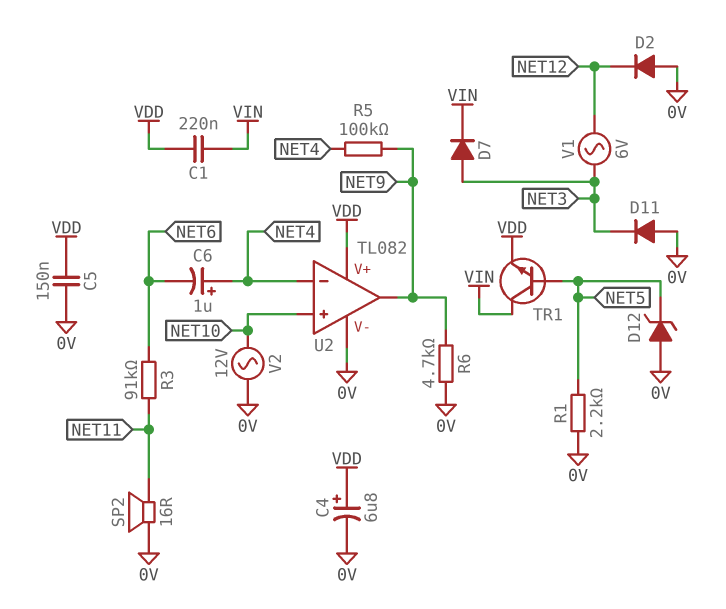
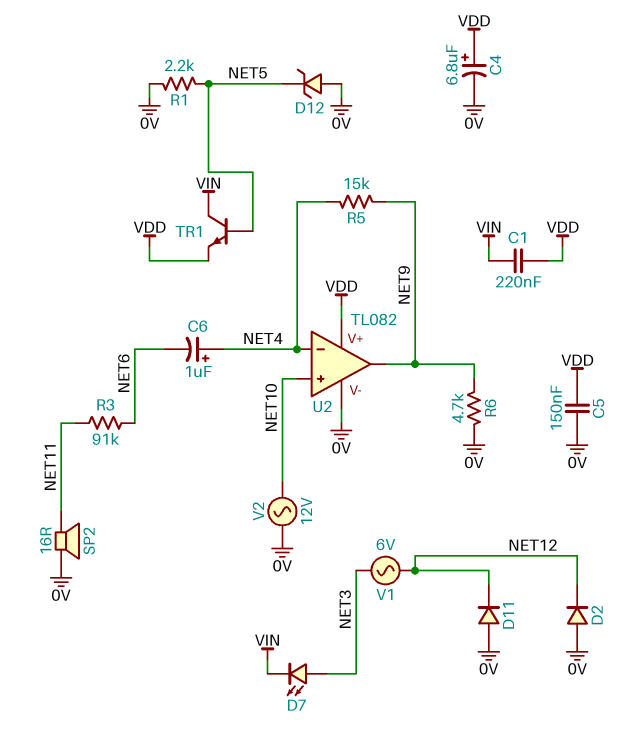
D7: diode (A NET3, K VIN) -> LED (A NET3, K VIN)
D11: diode (A 0V, K NET3) -> diode (A 0V, K NET12)
R5: 100k (NET4, NET9) -> 15k (NET4, NET9)

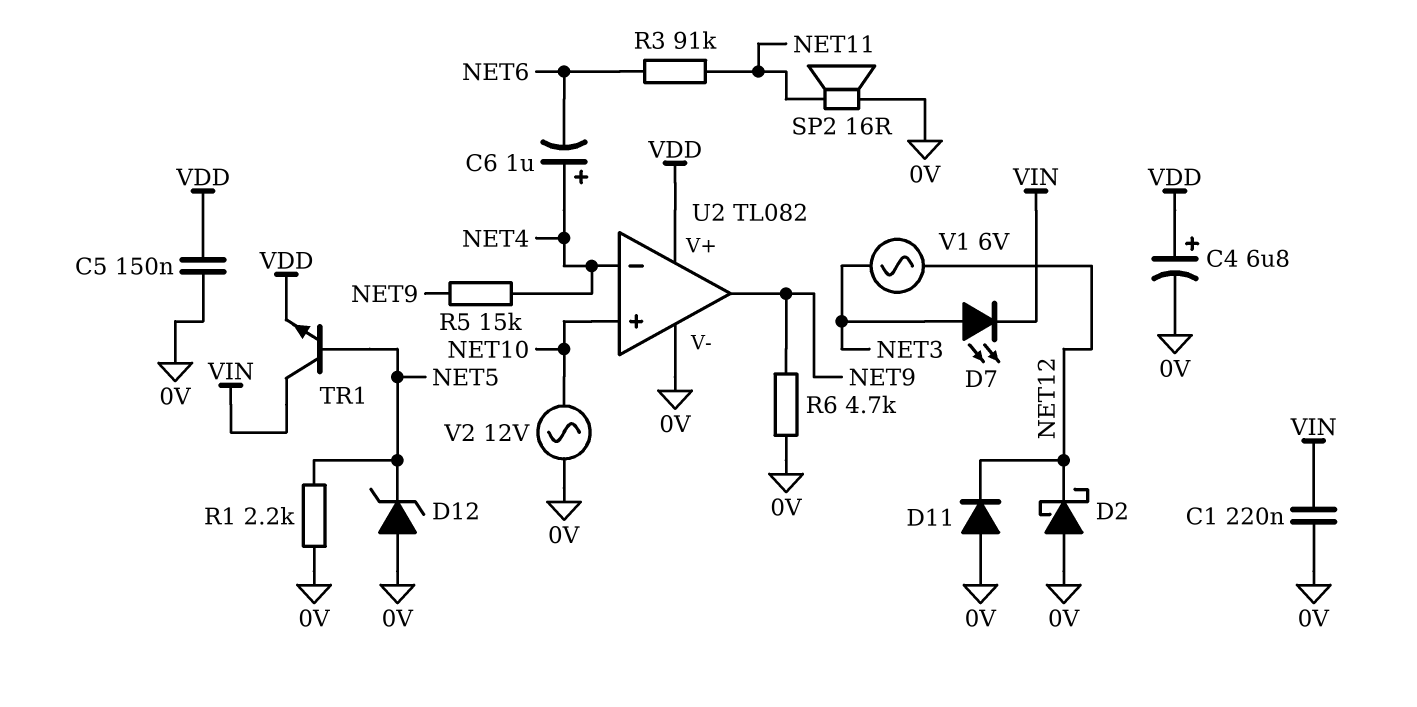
C1: 220nF (VDD, VIN) -> 220nF (0V, VIN)
D2: diode (A 0V, K NET12) -> schottky (A 0V, K NET12)

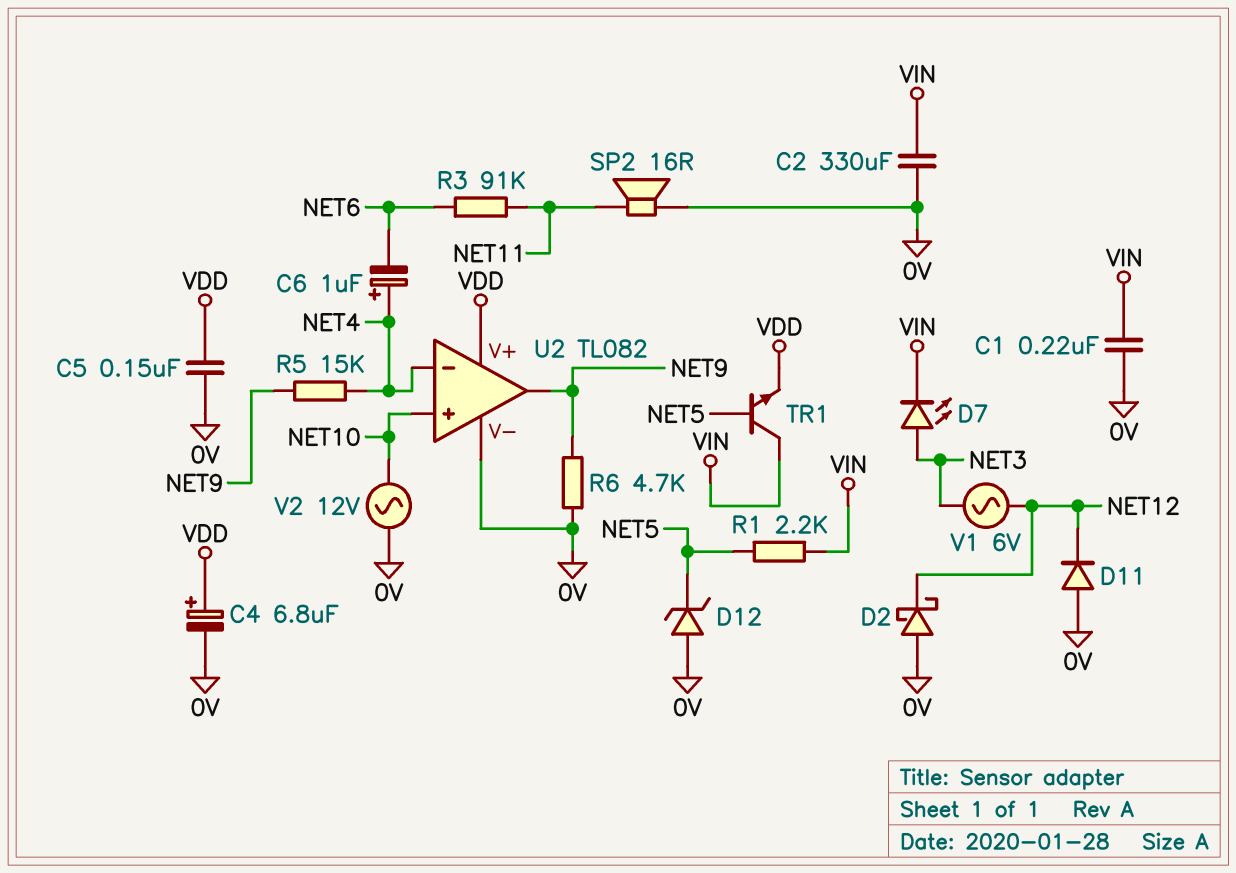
C2: none -> 330uF (0V, VIN)
R1: 2.2k (0V, NET5) -> 2.2k (NET5, VIN)

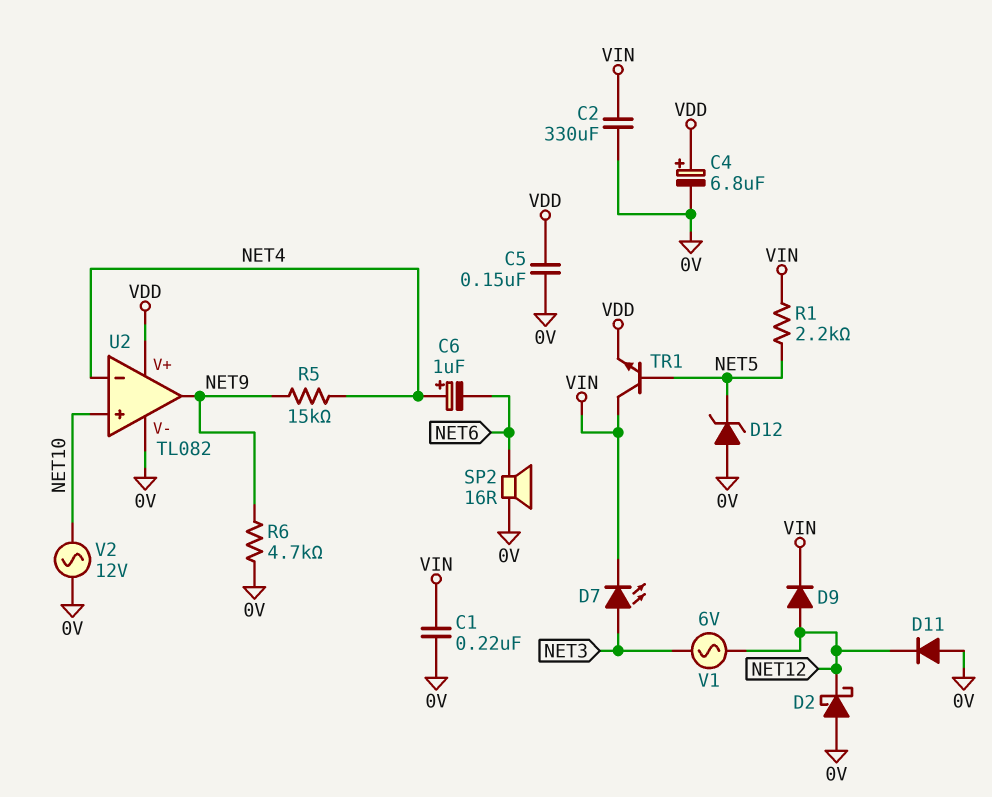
D9: none -> diode (A NET12, K VIN)
R3: 91k (NET6, NET11) -> none
SP2: speaker 16R (0V, NET11) -> speaker 16R (0V, NET6)

